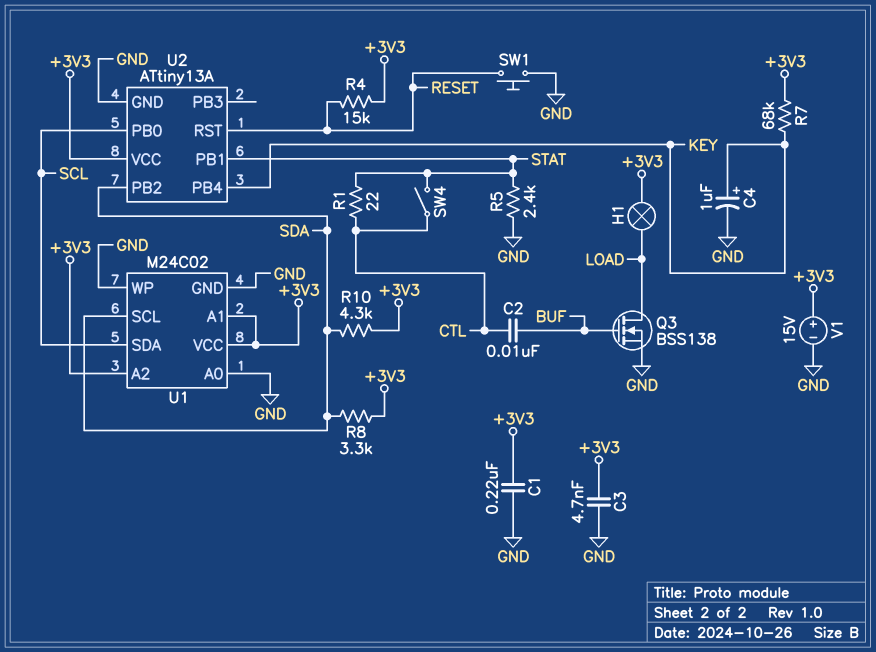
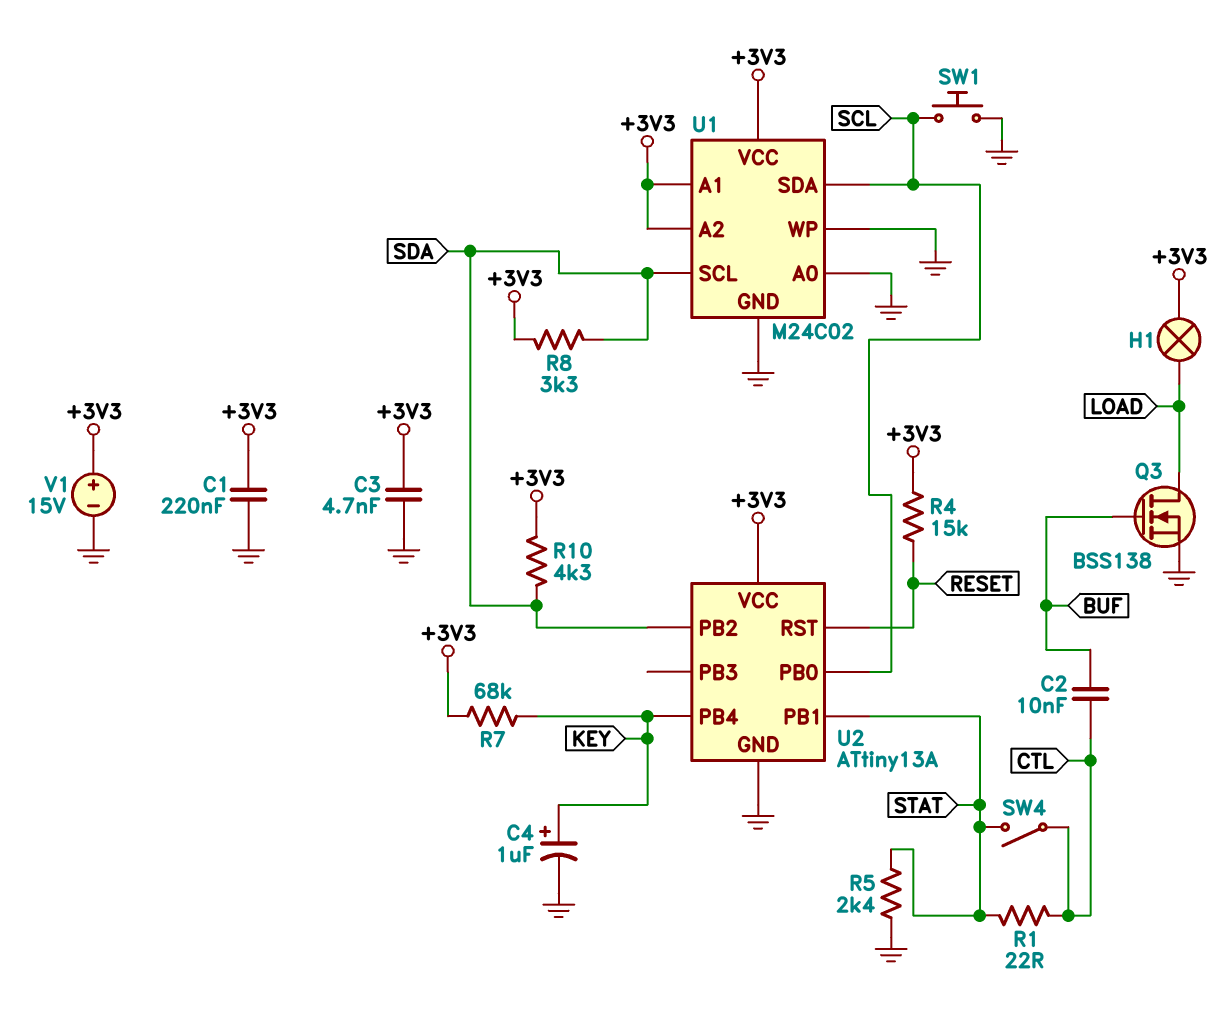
SW1: button (GND, RESET) -> button (GND, SCL)

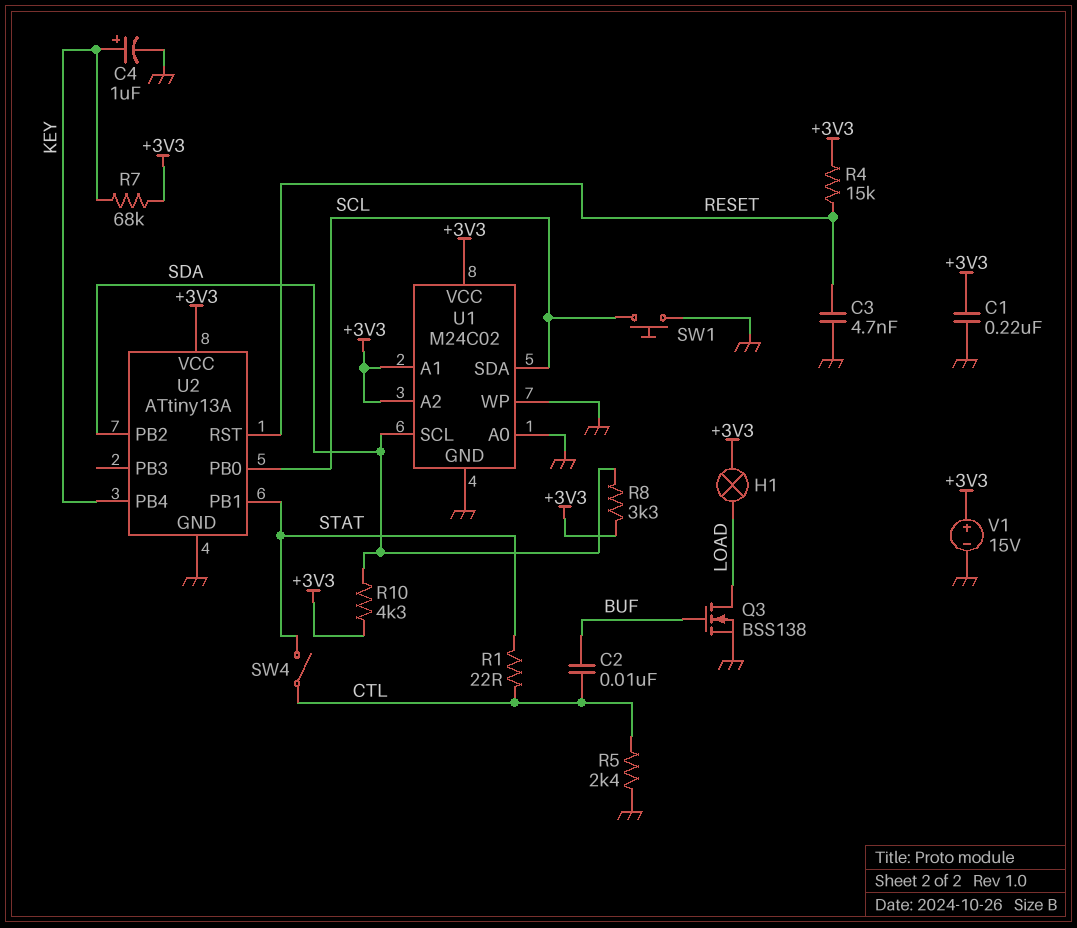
C3: 4.7nF (+3V3, GND) -> 4.7nF (GND, RESET)
R5: 2.4k (GND, STAT) -> 2.4k (CTL, GND)

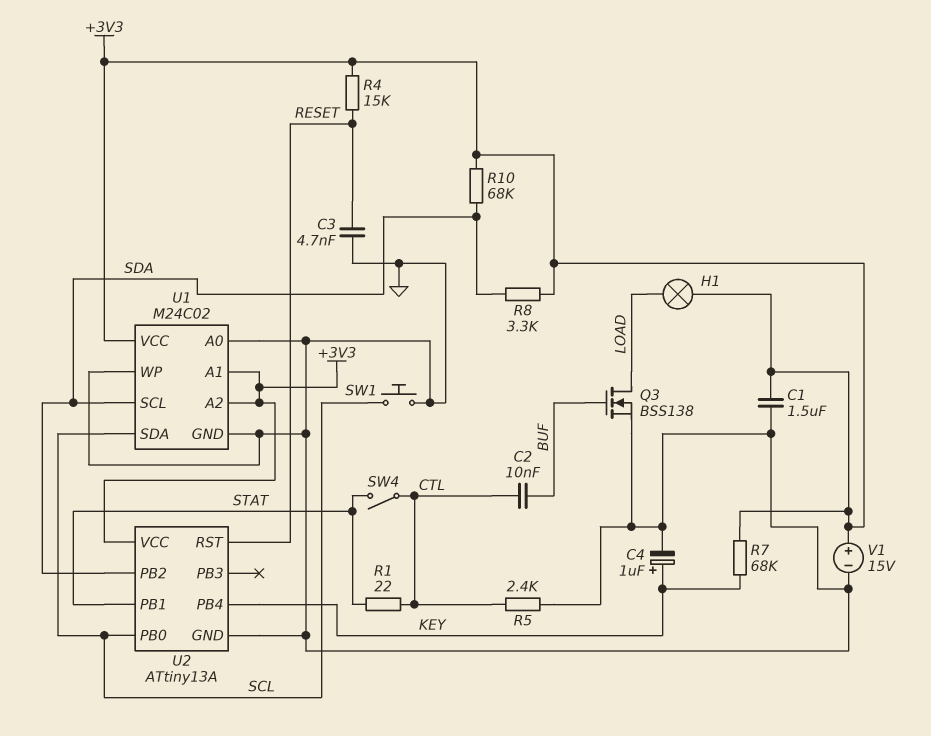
C1: 220nF (+3V3, GND) -> 1.5uF (+3V3, GND)
R10: 4.3k (+3V3, SDA) -> 68k (+3V3, SDA)

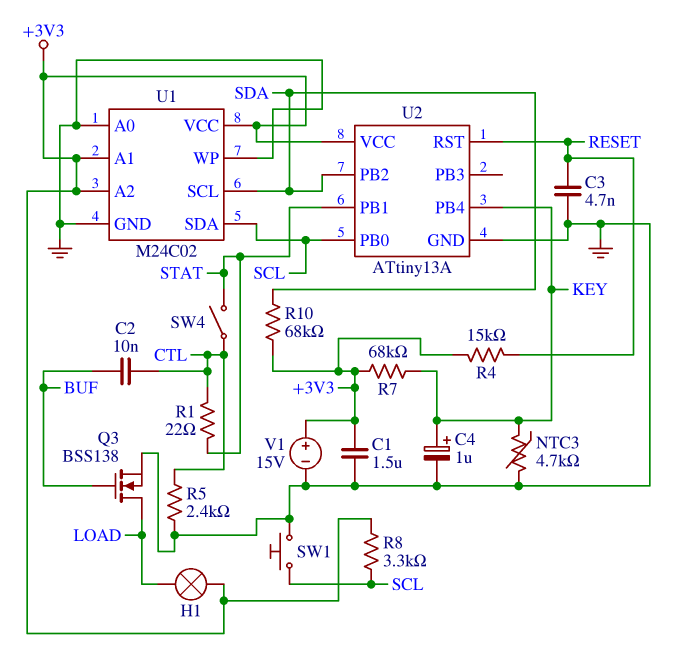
NTC3: none -> 4.7k (GND, KEY)
R8: 3.3k (+3V3, SDA) -> 3.3k (+3V3, SCL)

